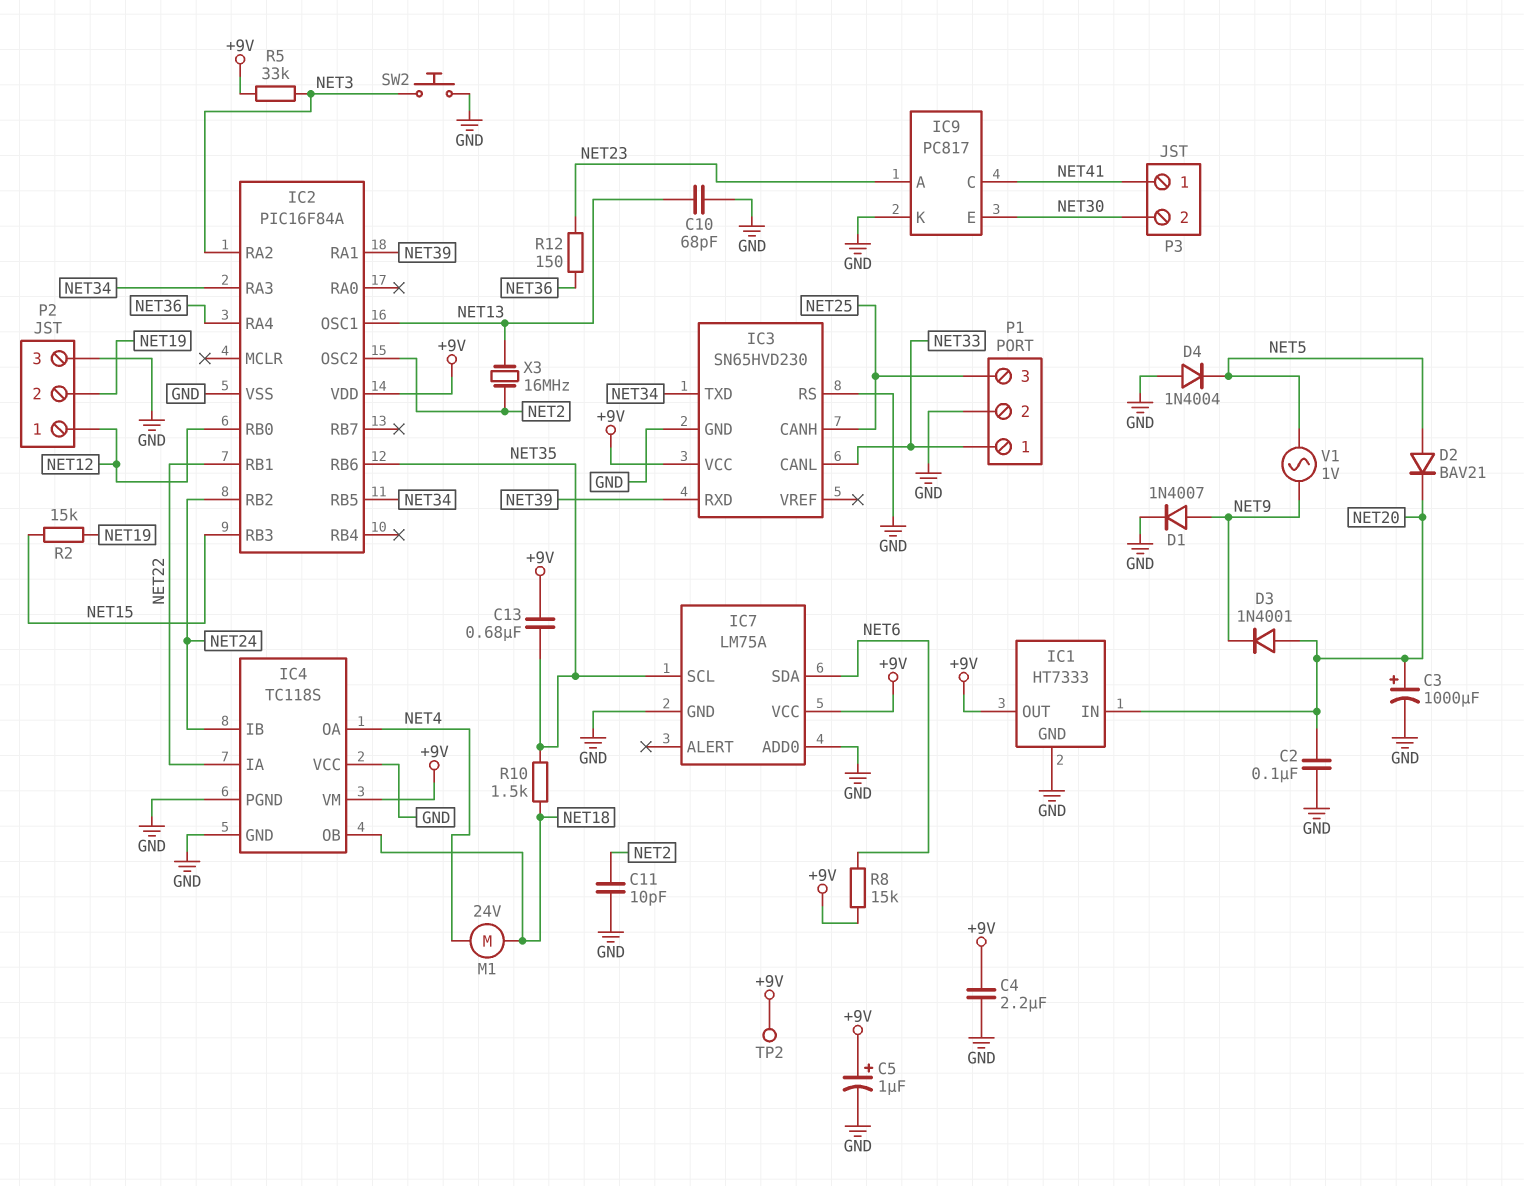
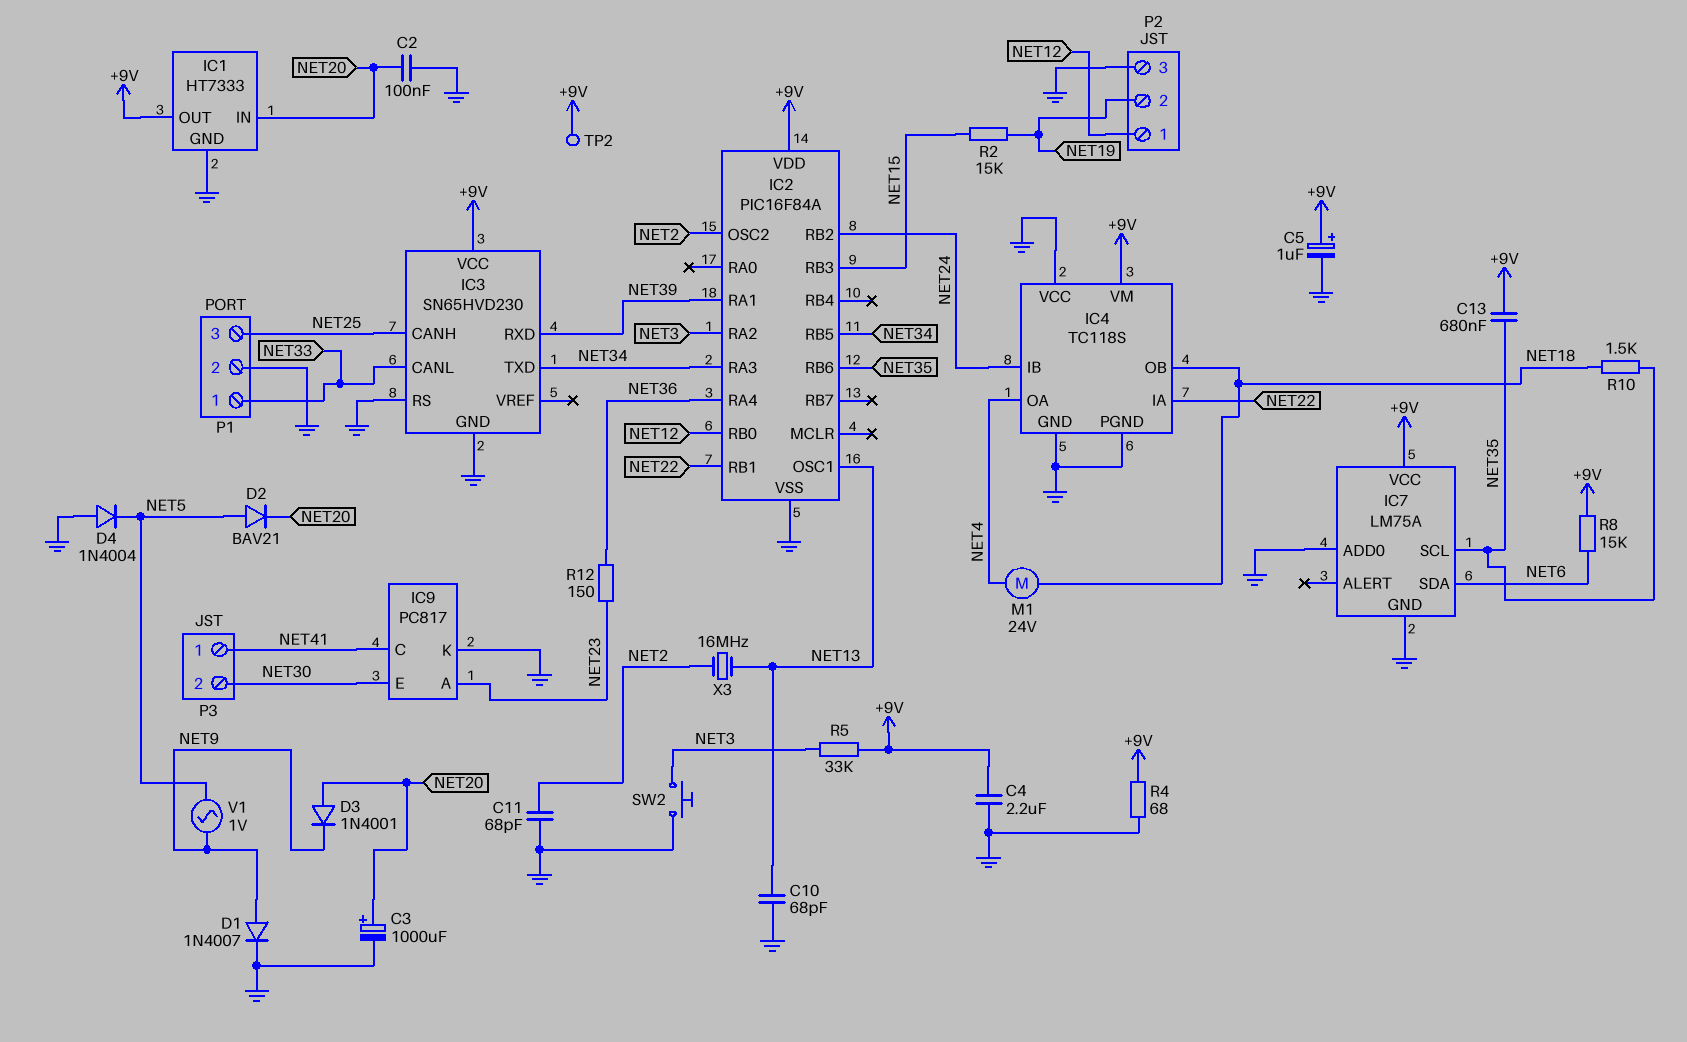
C11: 10pF (GND, NET2) -> 68pF (GND, NET2)
R4: none -> 68 (+9V, GND)

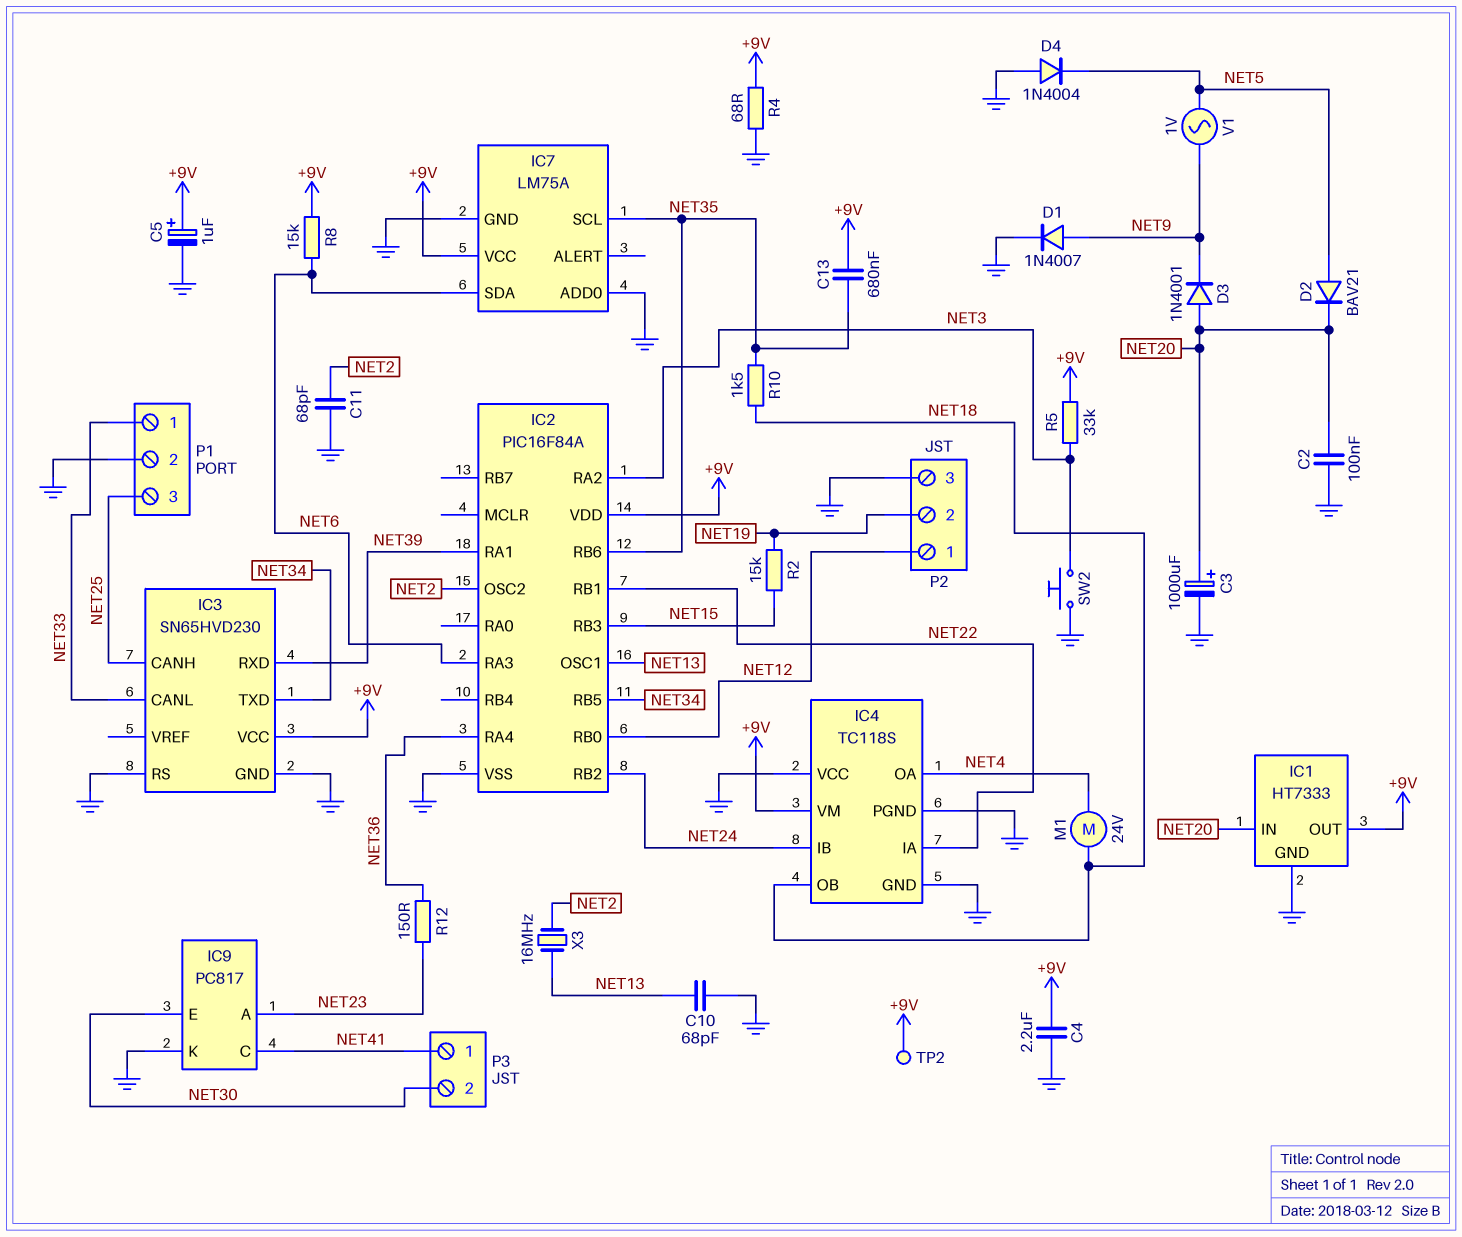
IC2 pin RA3: NET34 -> NET6

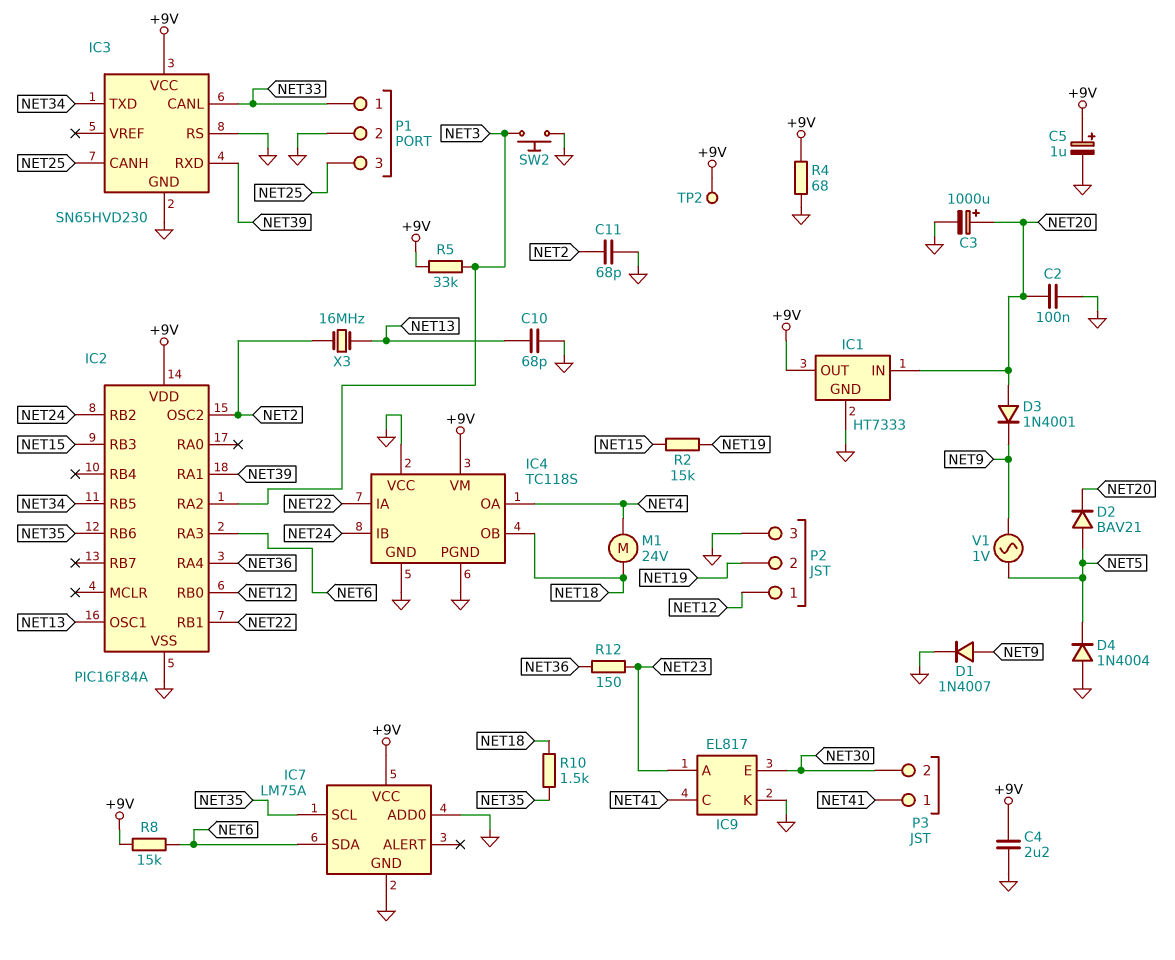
C13: 680nF (+9V, NET35) -> none
IC9: PC817 -> EL817

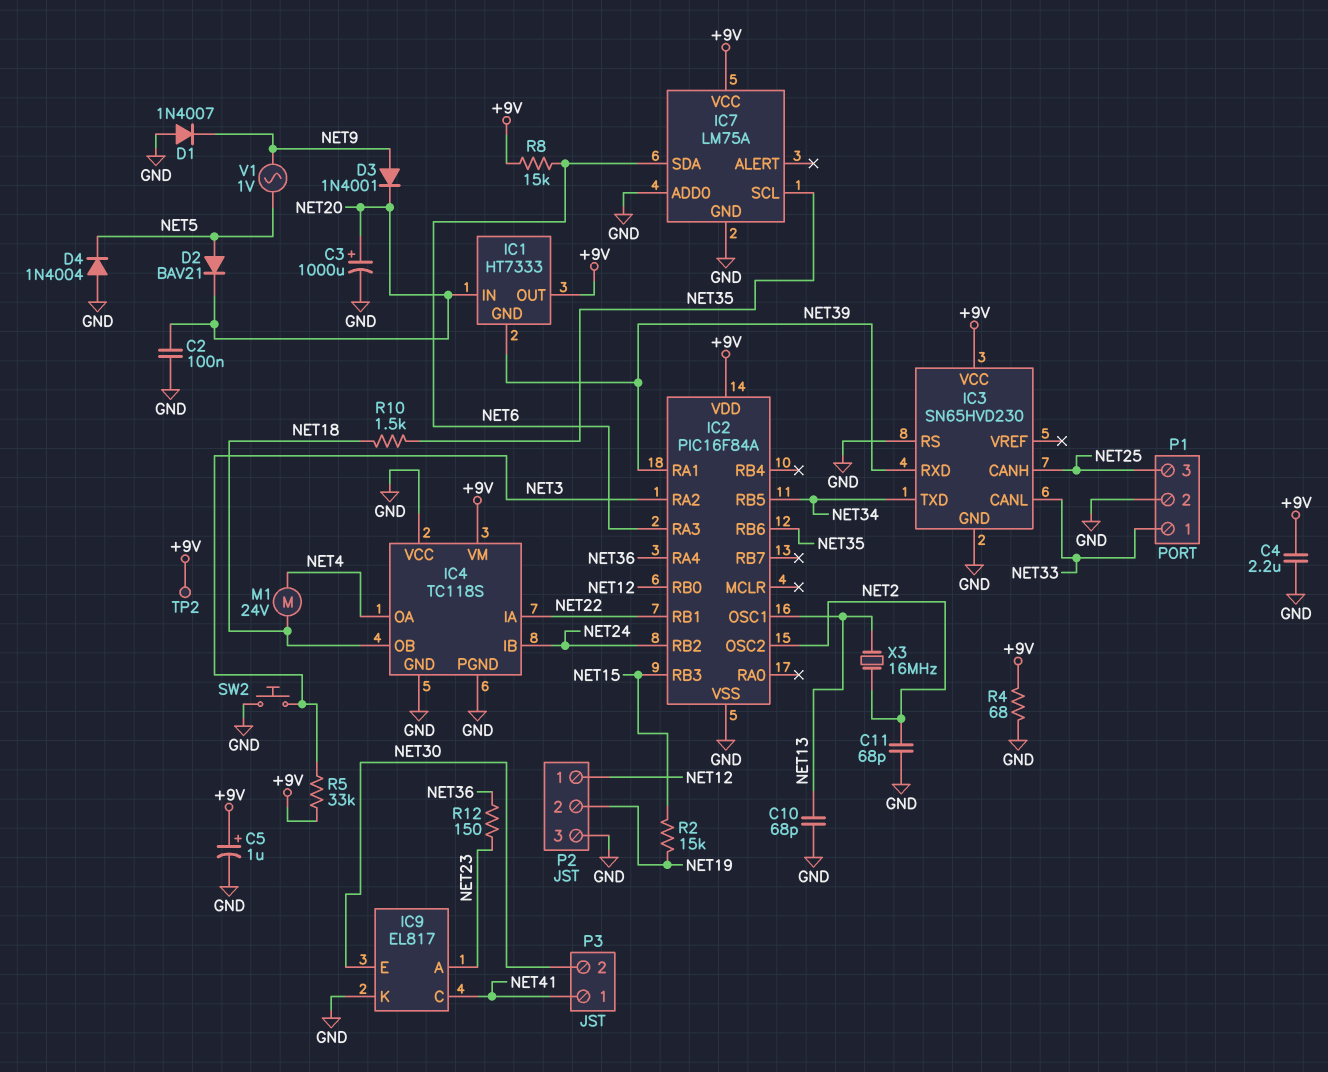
D1: diode 1N4007 (A NET9, K GND) -> diode 1N4007 (A GND, K NET9)
D3: diode 1N4001 (A NET20, K NET9) -> diode 1N4001 (A NET9, K NET20)
IC1 pin GND: GND -> NET39

